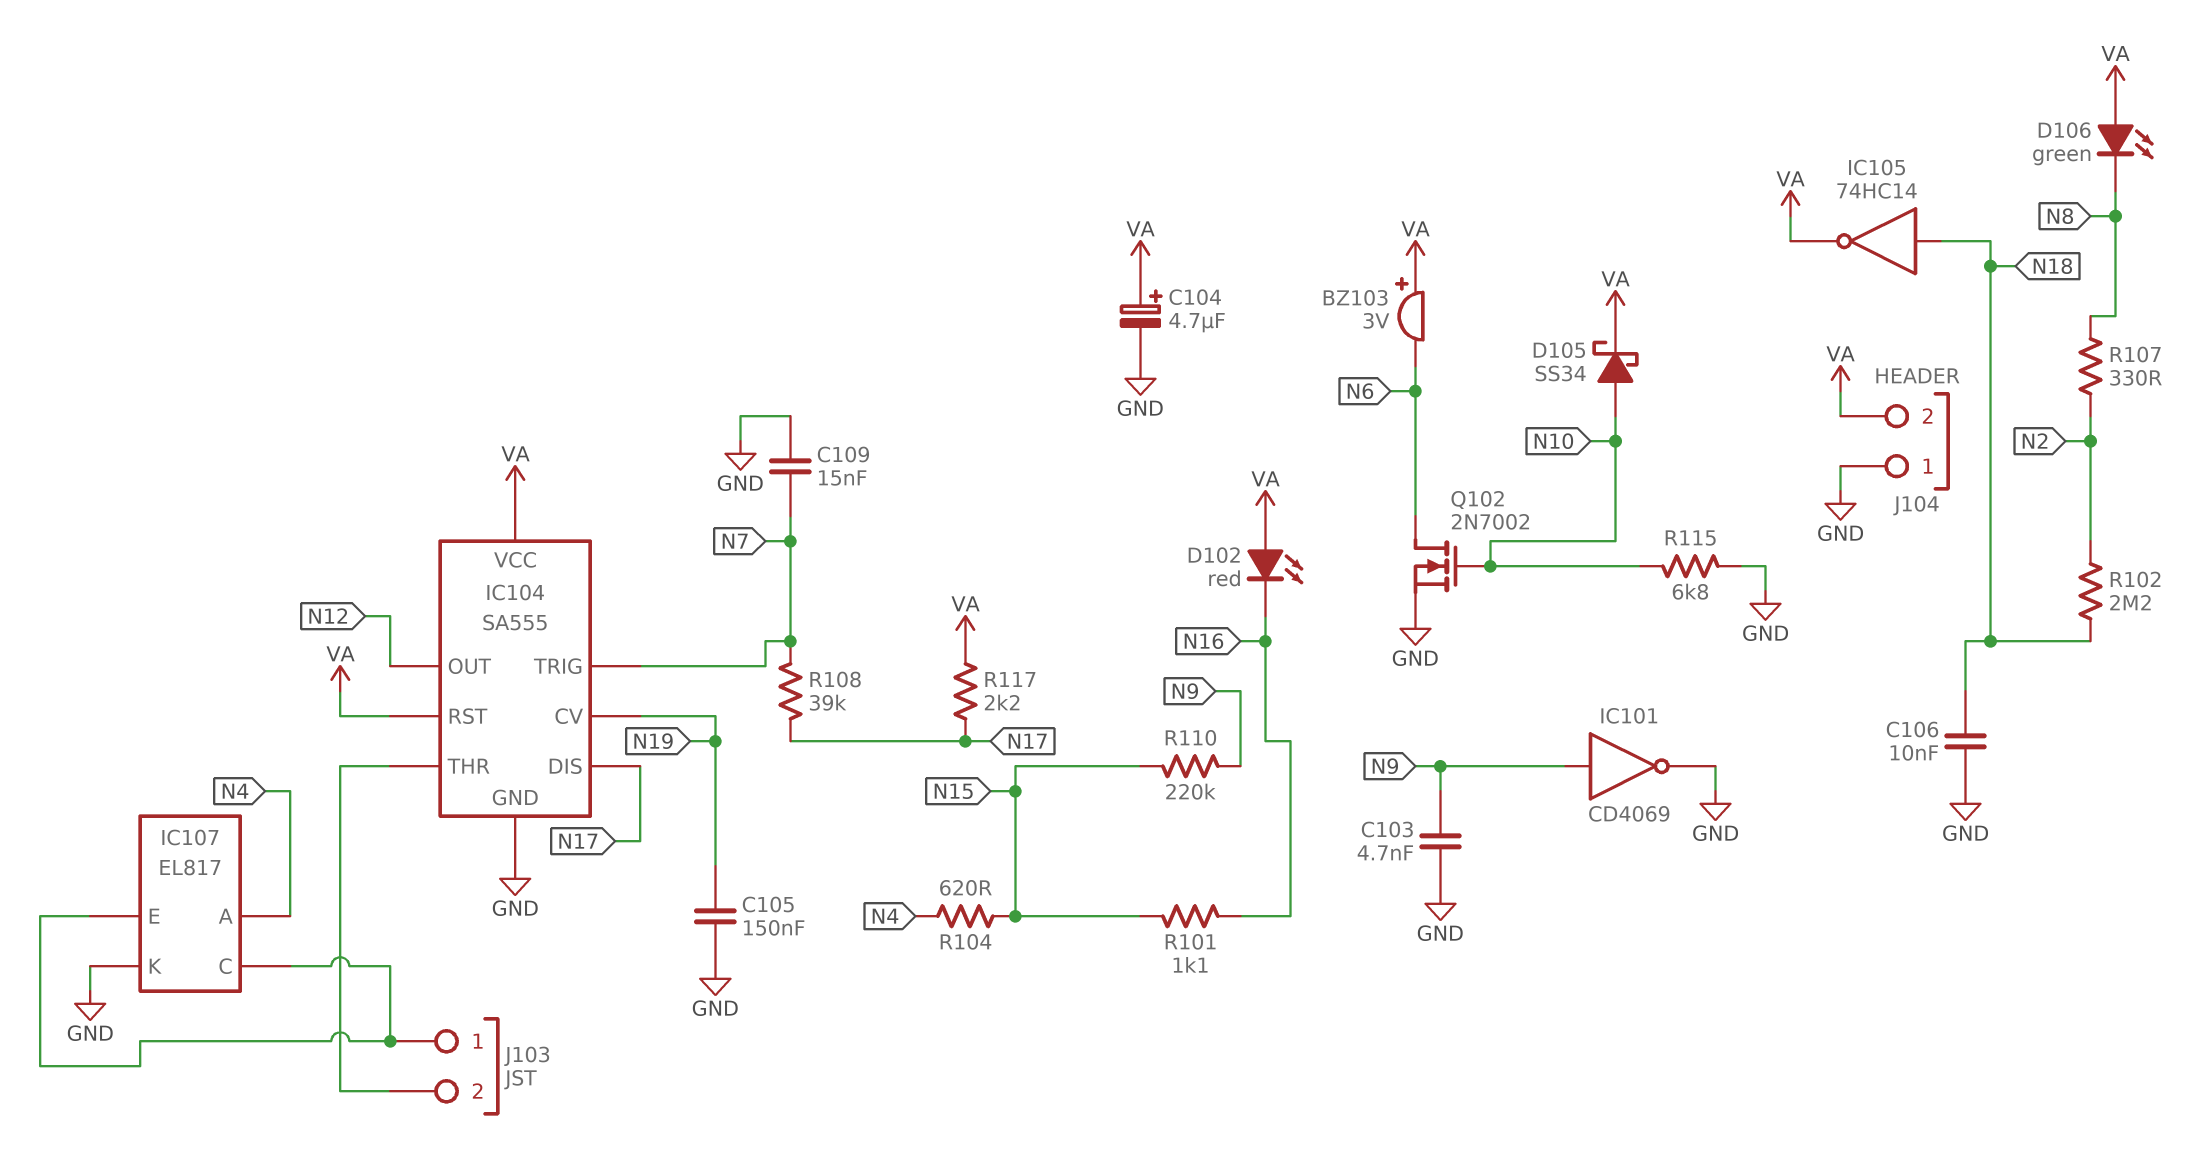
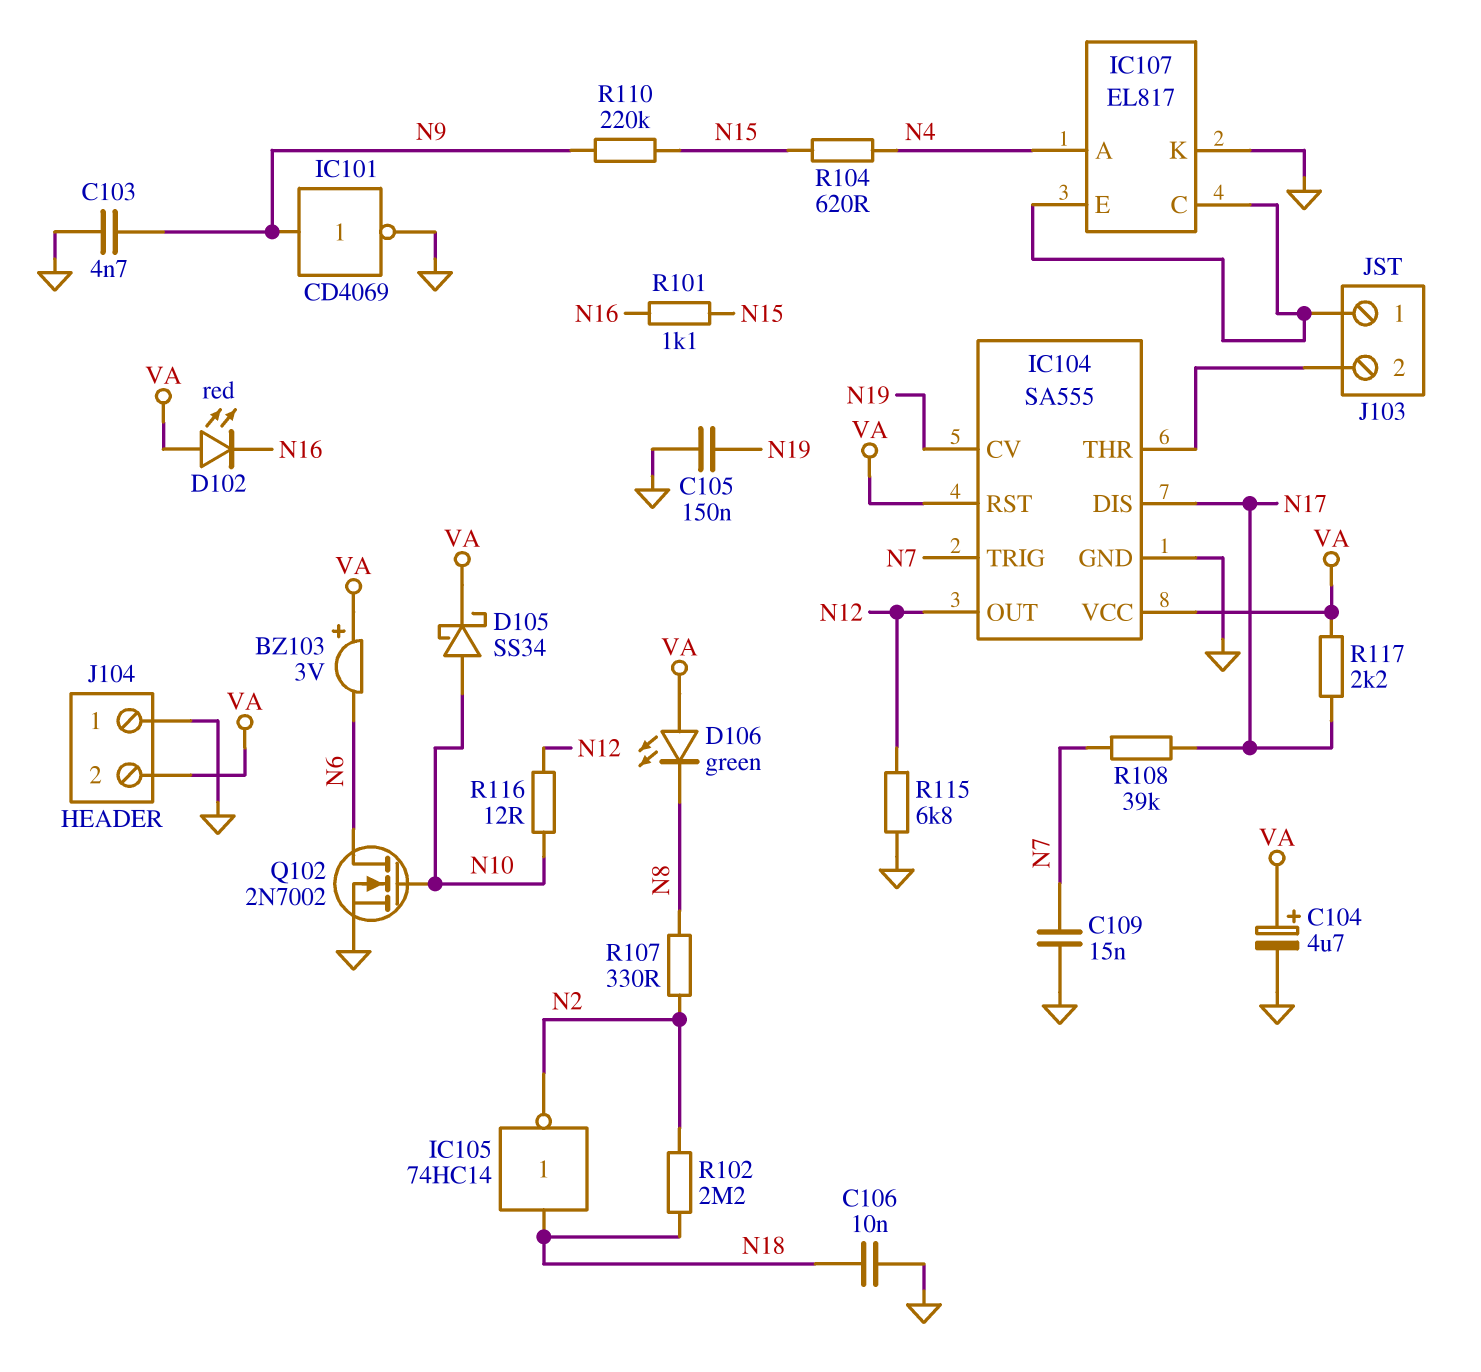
IC105: NOT 74HC14 (in N18, out VA) -> NOT 74HC14 (in N18, out N2)
R115: 6.8k (GND, N10) -> 6.8k (GND, N12)
R116: none -> 12 (N10, N12)

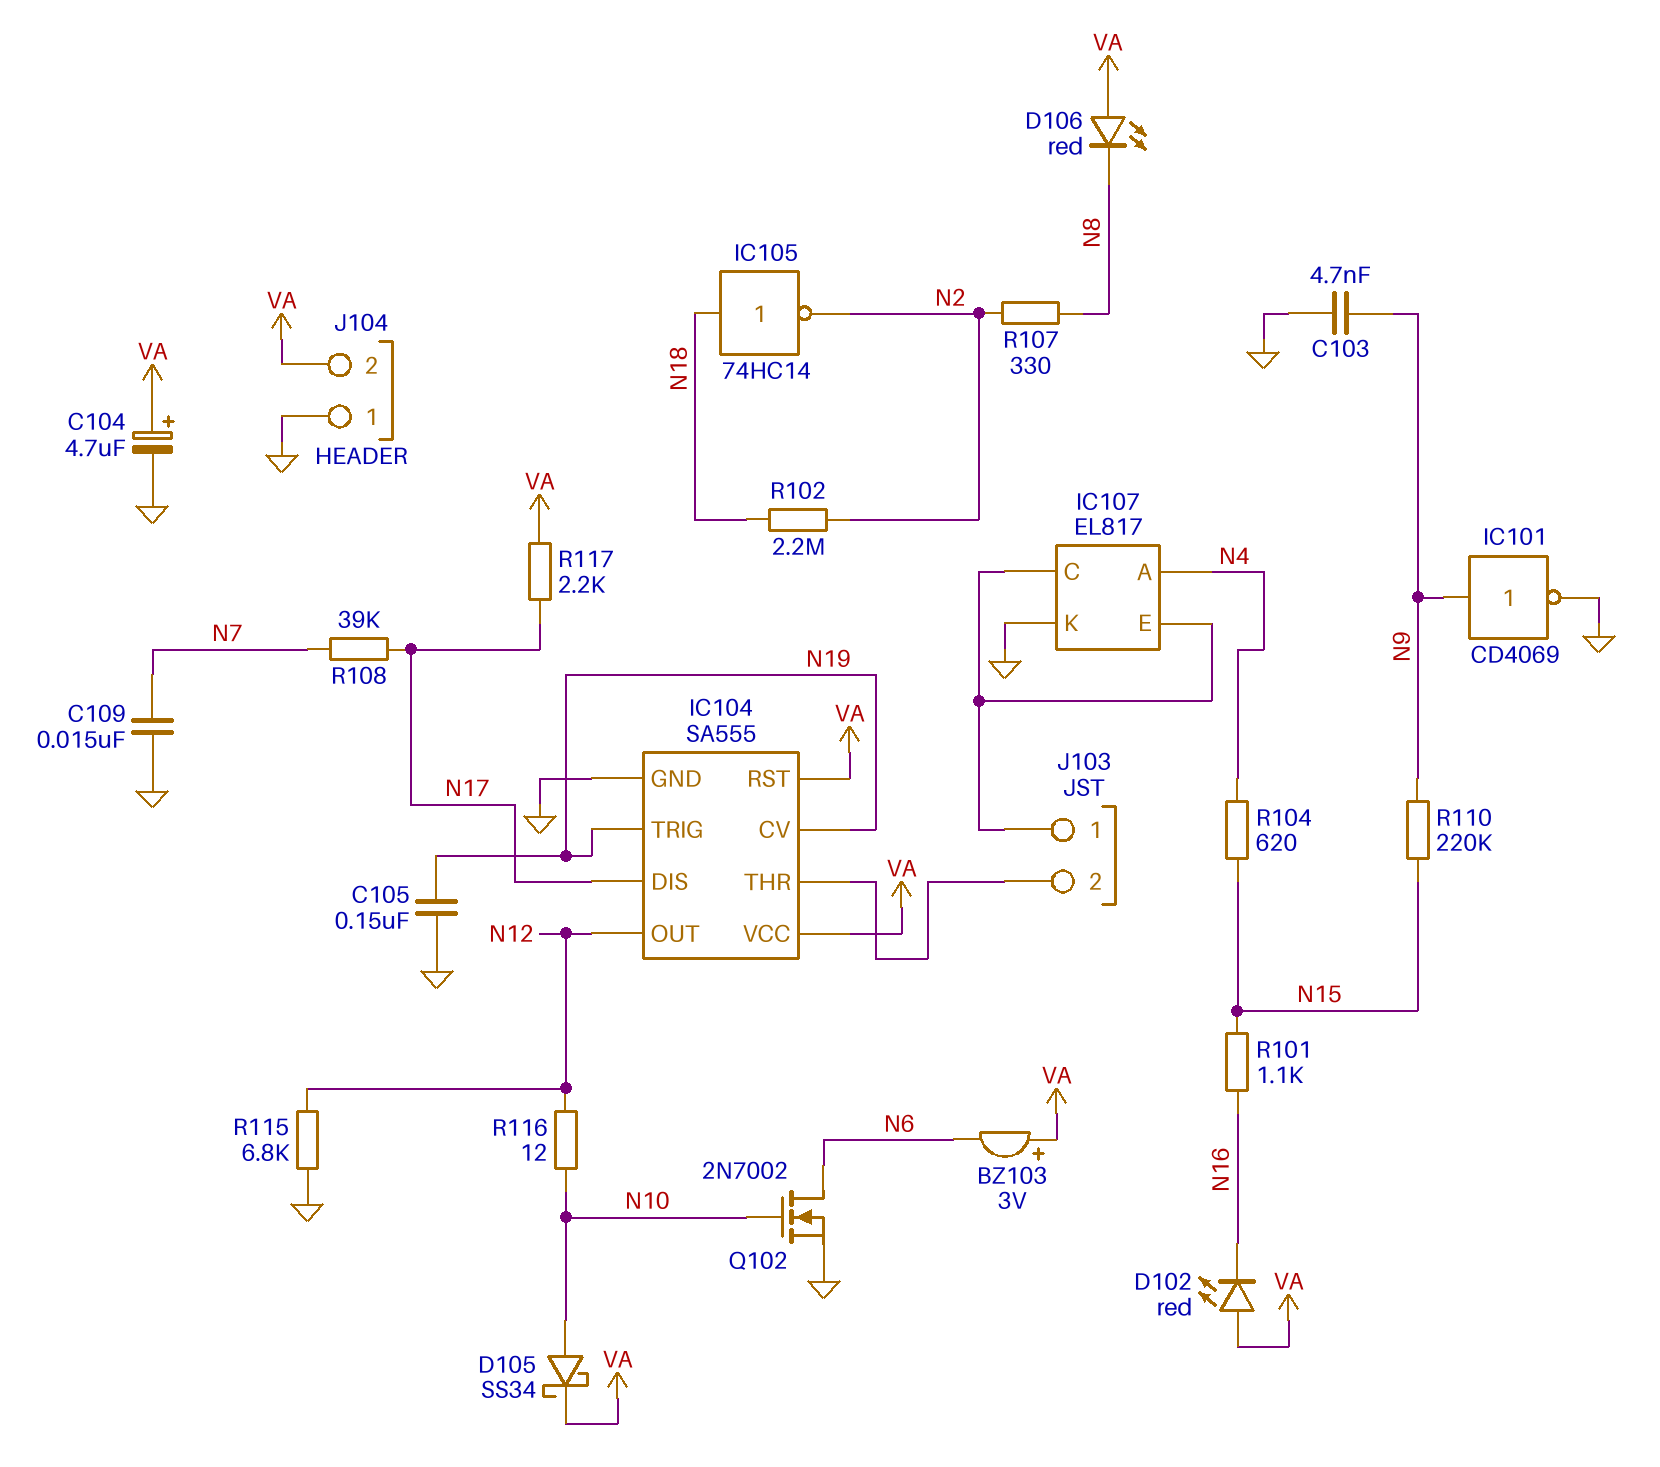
C106: 10nF (GND, N18) -> none
D106: LED green (A VA, K N8) -> LED red (A VA, K N8)
IC104 pin TRIG: N7 -> N19

